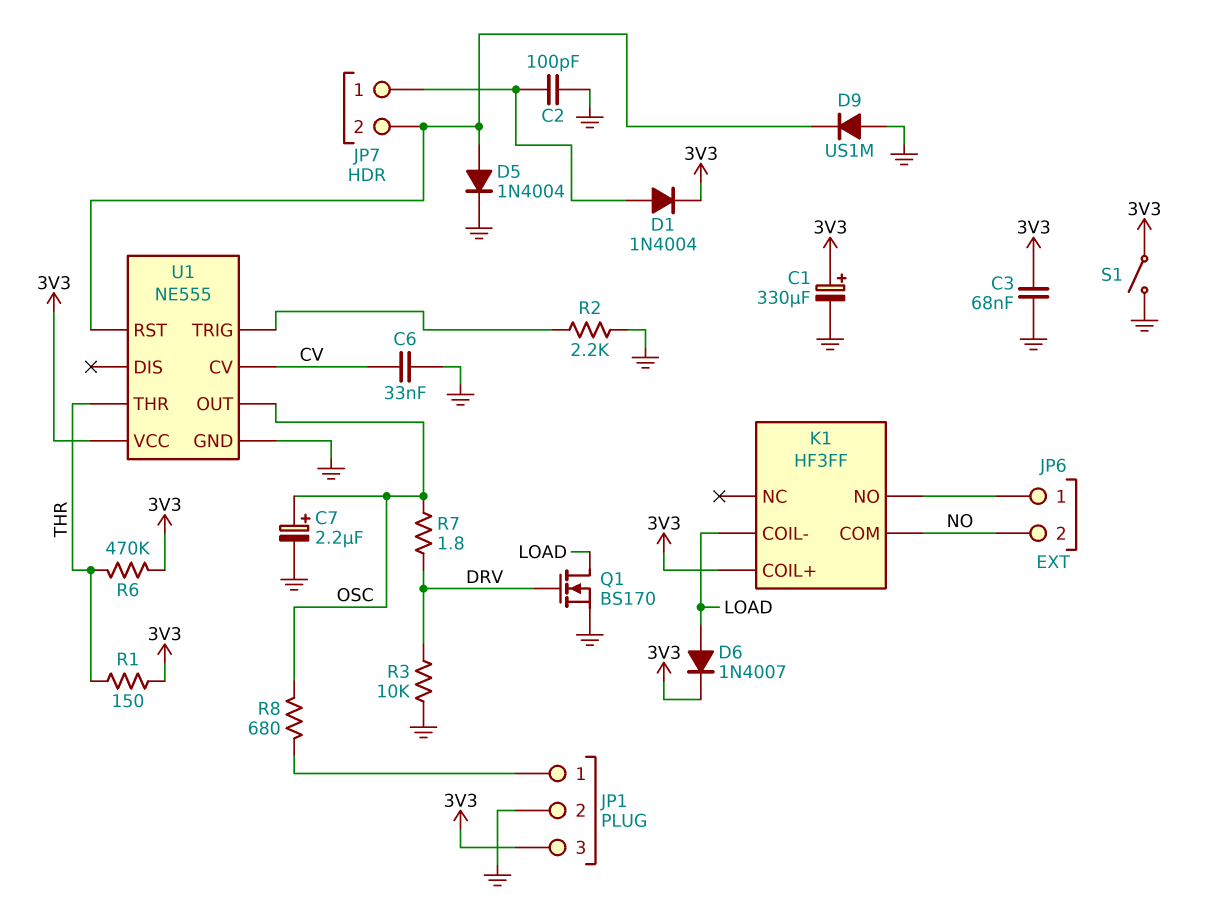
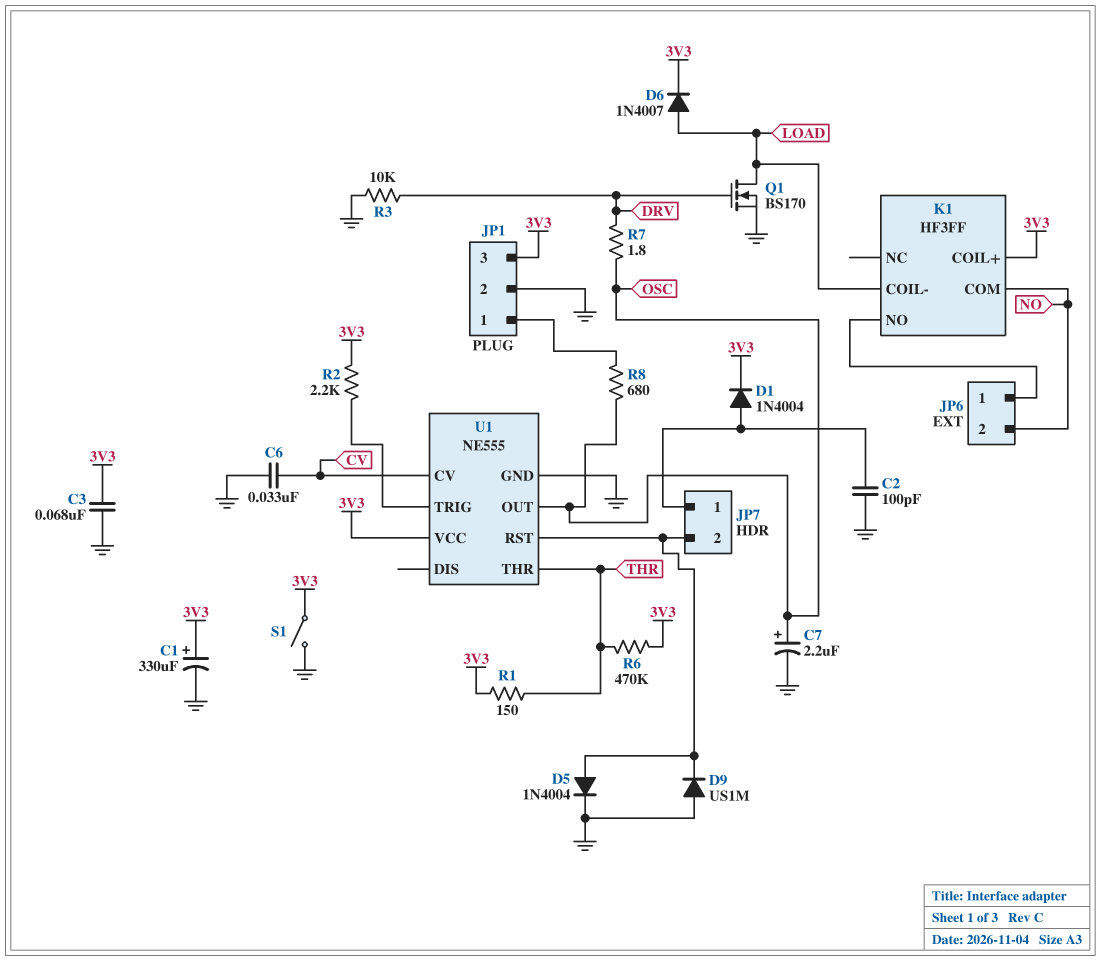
R2: 2.2k (GND, U1/TRIG) -> 2.2k (3V3, U1/TRIG)

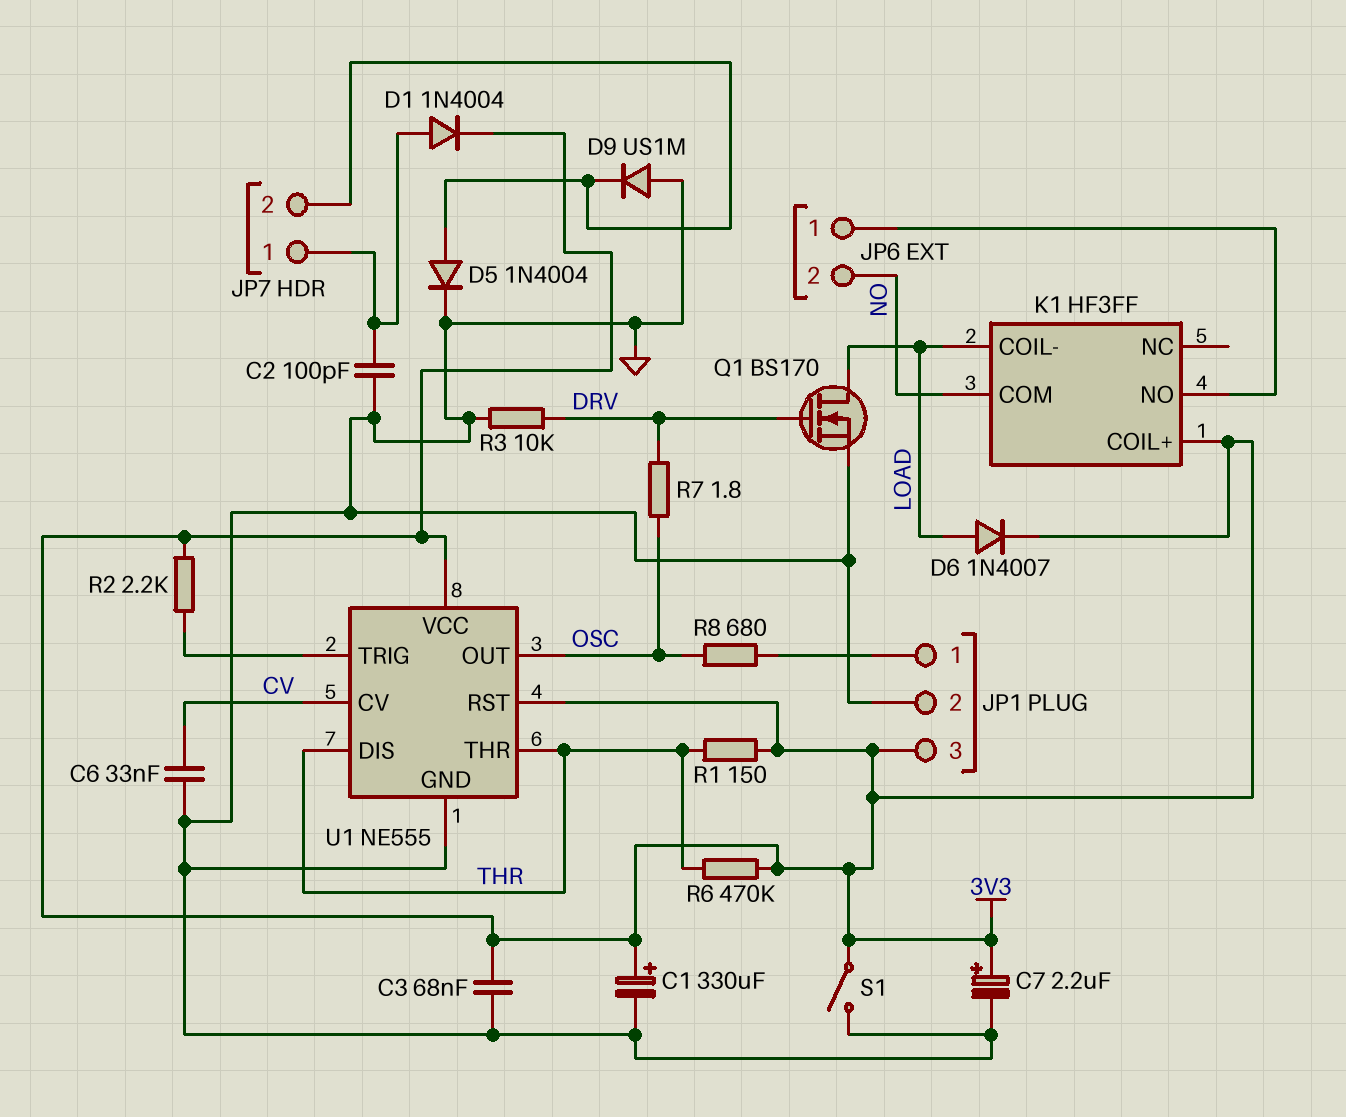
C7: 2.2uF (plus OSC, minus GND) -> 2.2uF (plus 3V3, minus GND)
U1 pin DIS: none -> THR
U1 pin RST: JP7/2 -> 3V3

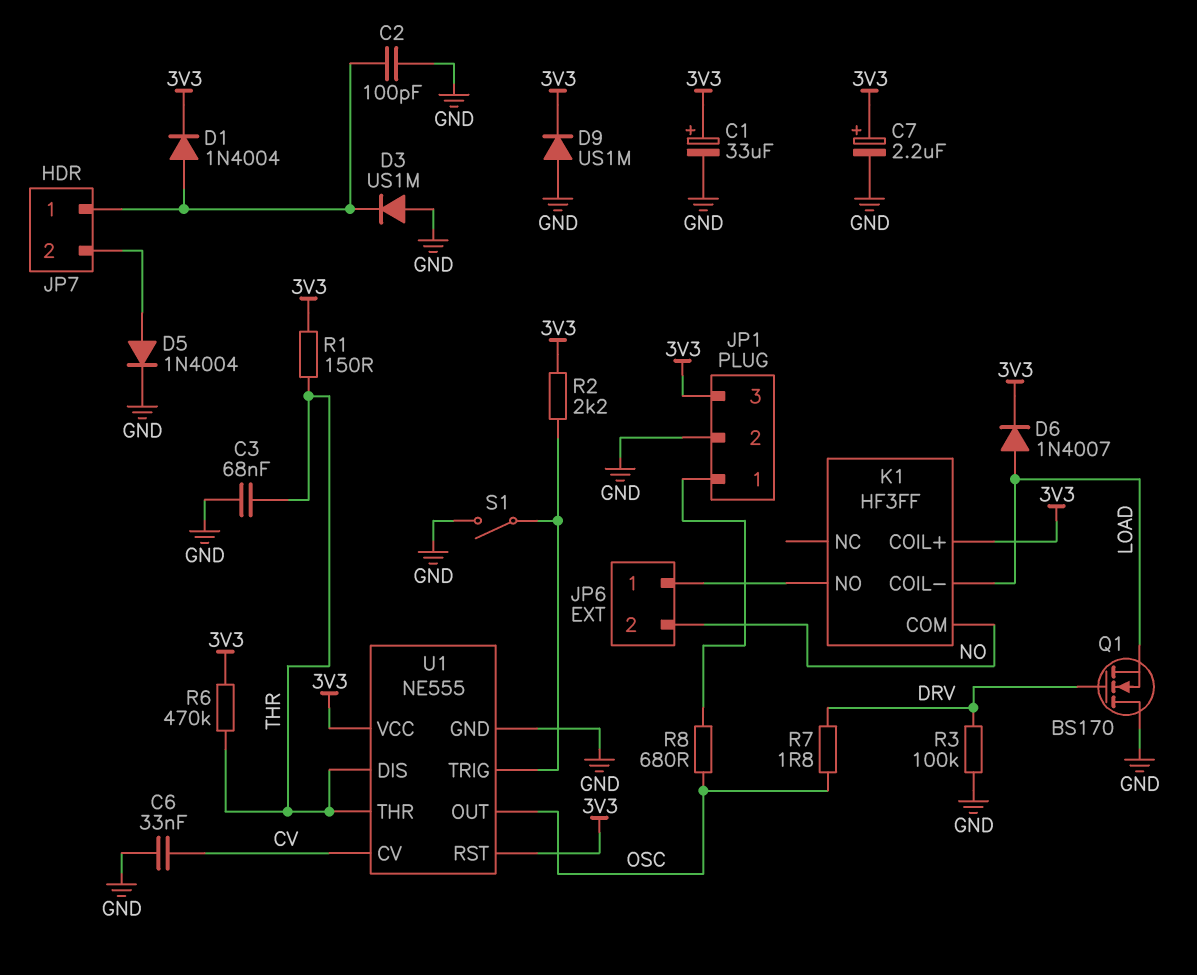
C1: 330uF (plus 3V3, minus GND) -> 33uF (plus 3V3, minus GND)
C3: 68nF (3V3, GND) -> 68nF (GND, THR)
D3: none -> diode US1M (A GND, K JP7/1)
D9: diode US1M (A GND, K JP7/2) -> diode US1M (A GND, K 3V3)
Q1: NMOS BS170 (G DRV, D LOAD, S GND) -> NMOS BS170 (G DRV, D GND, S LOAD)
R3: 10k (DRV, GND) -> 100k (DRV, GND)
S1: switch (3V3, GND) -> switch (GND, U1/TRIG)

